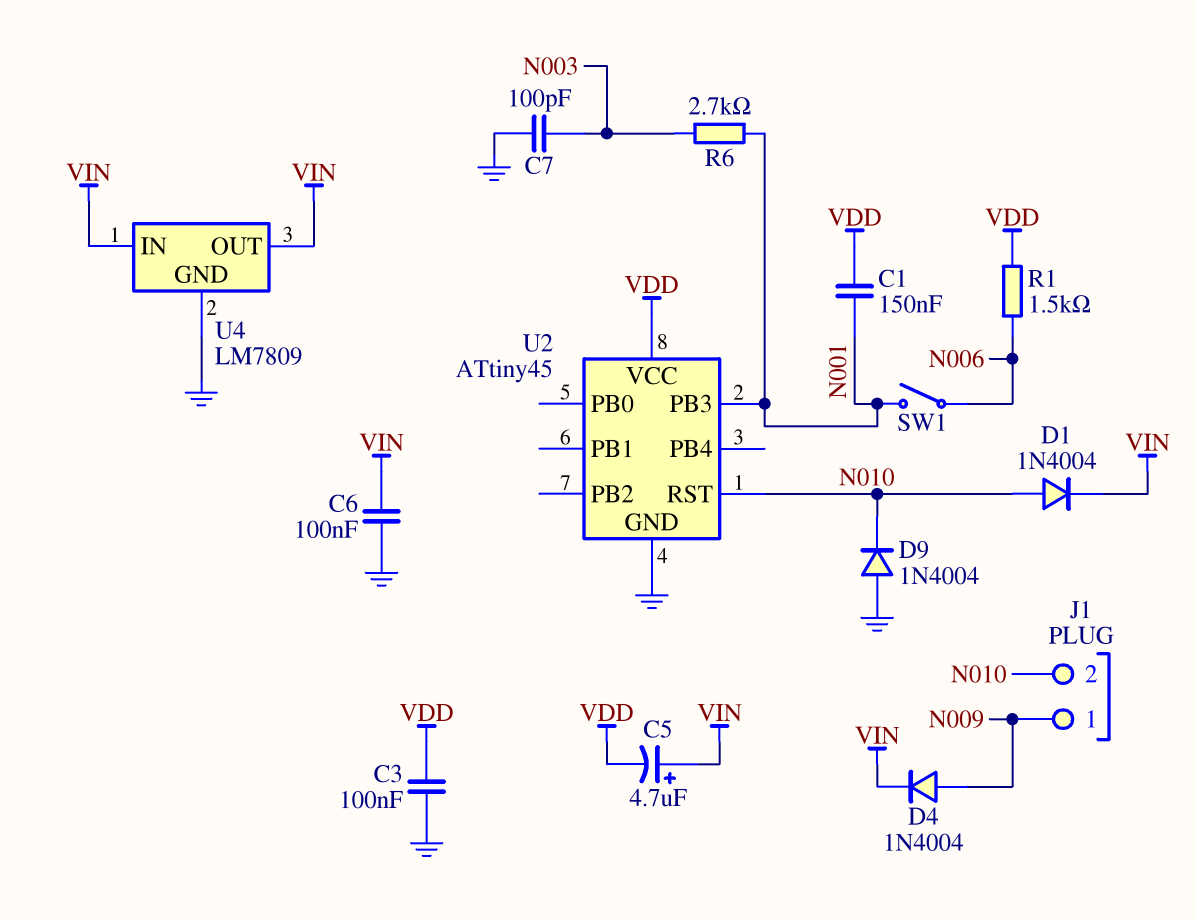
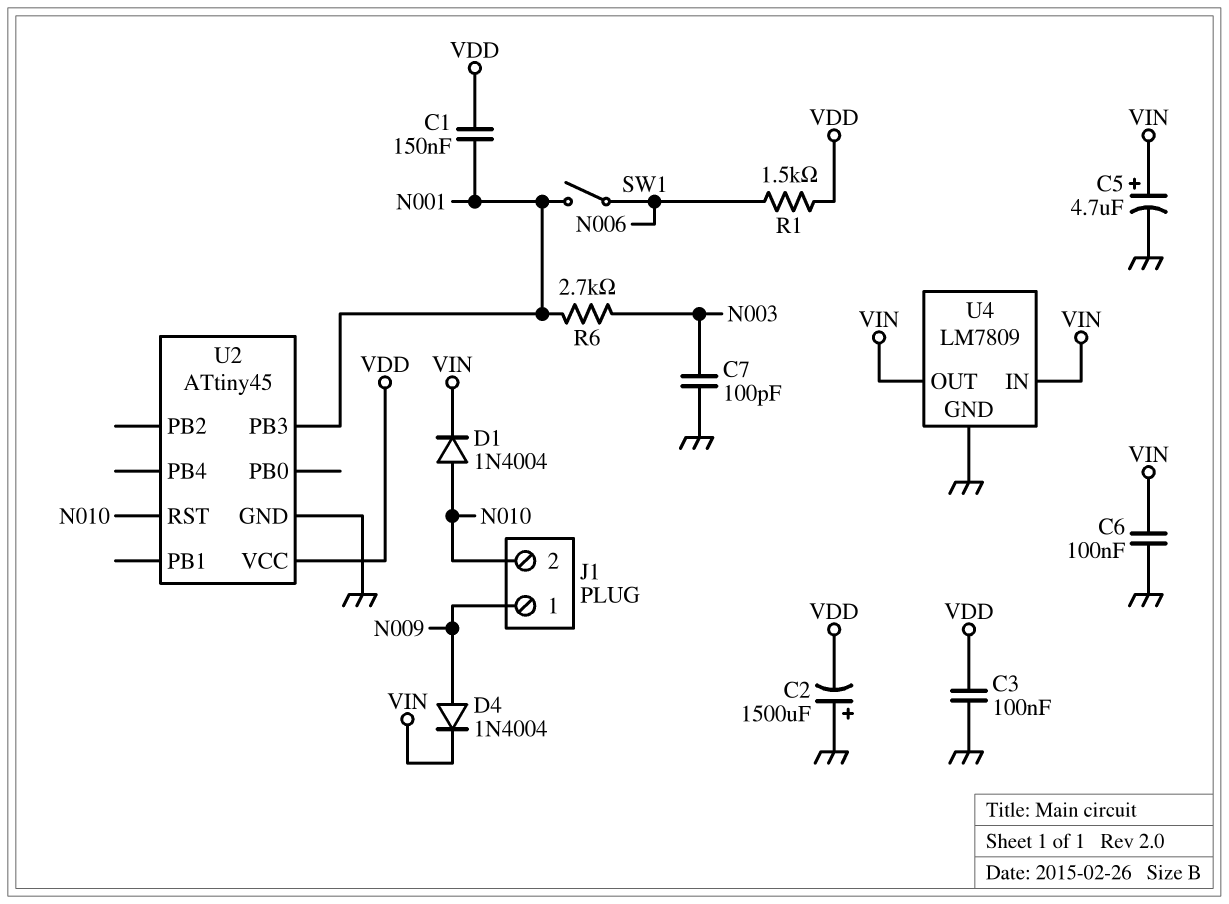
C2: none -> 1500uF (plus GND, minus VDD)
C5: 4.7uF (plus VIN, minus VDD) -> 4.7uF (plus VIN, minus GND)
D9: diode 1N4004 (A GND, K N010) -> none

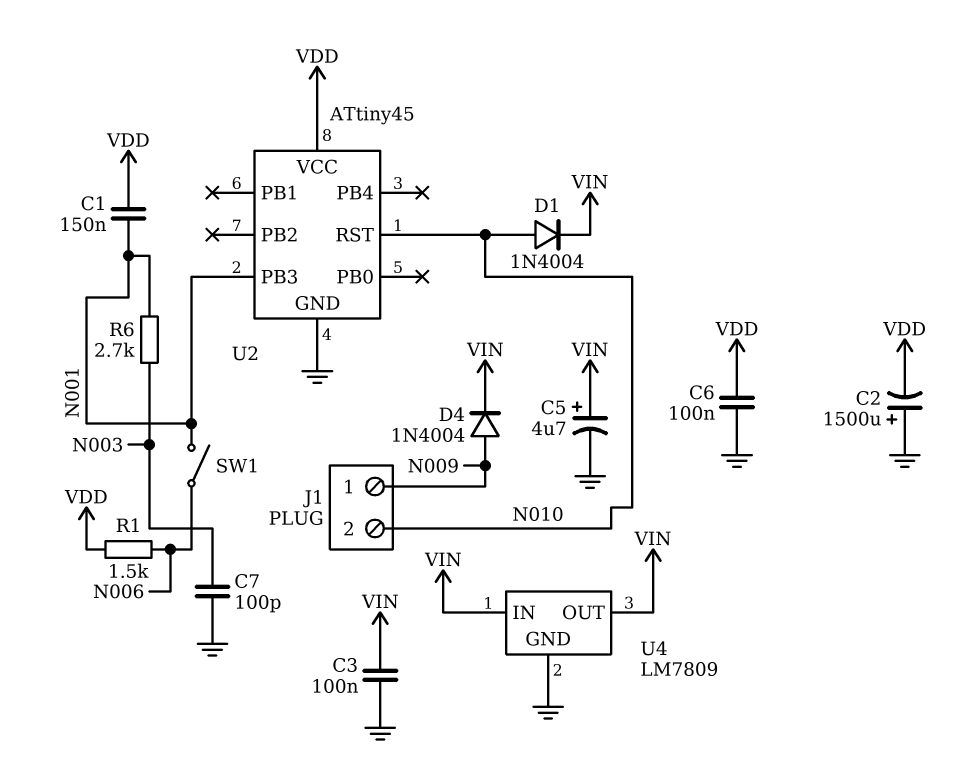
C3: 100nF (GND, VDD) -> 100nF (GND, VIN)
C6: 100nF (GND, VIN) -> 100nF (GND, VDD)

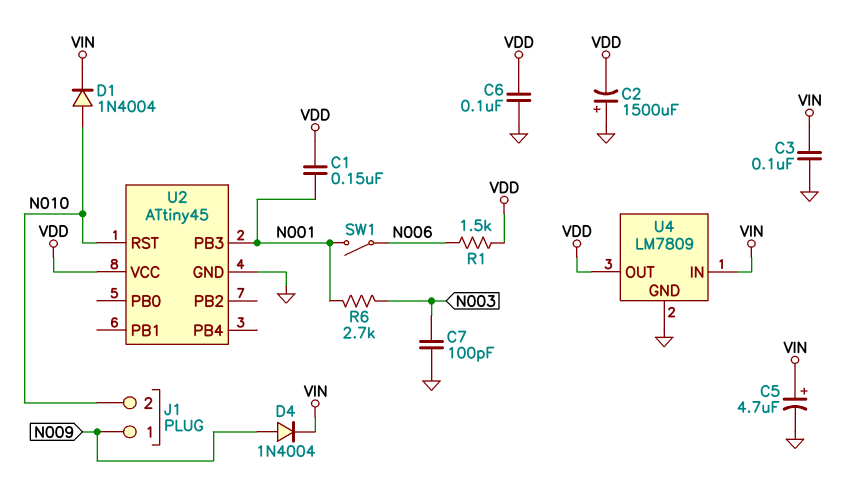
U4 pin OUT: VIN -> VDD

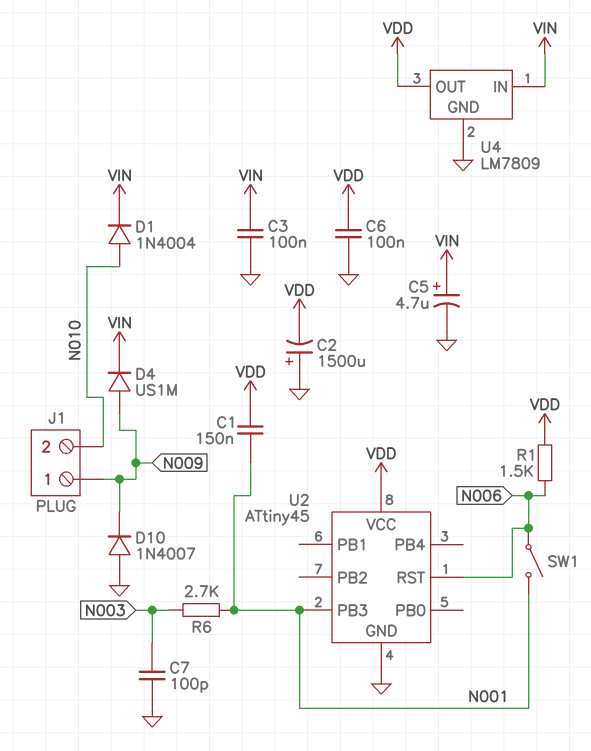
D4: diode 1N4004 (A N009, K VIN) -> diode US1M (A N009, K VIN)
D10: none -> diode 1N4007 (A GND, K N009)
U2 pin RST: N010 -> N006

